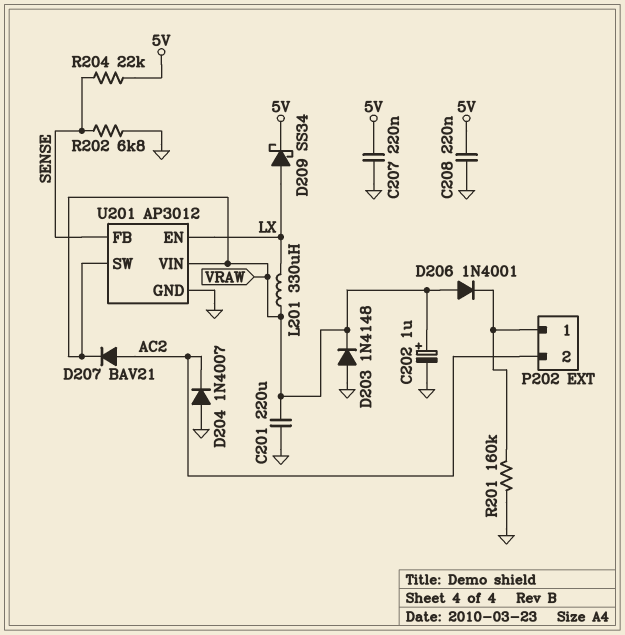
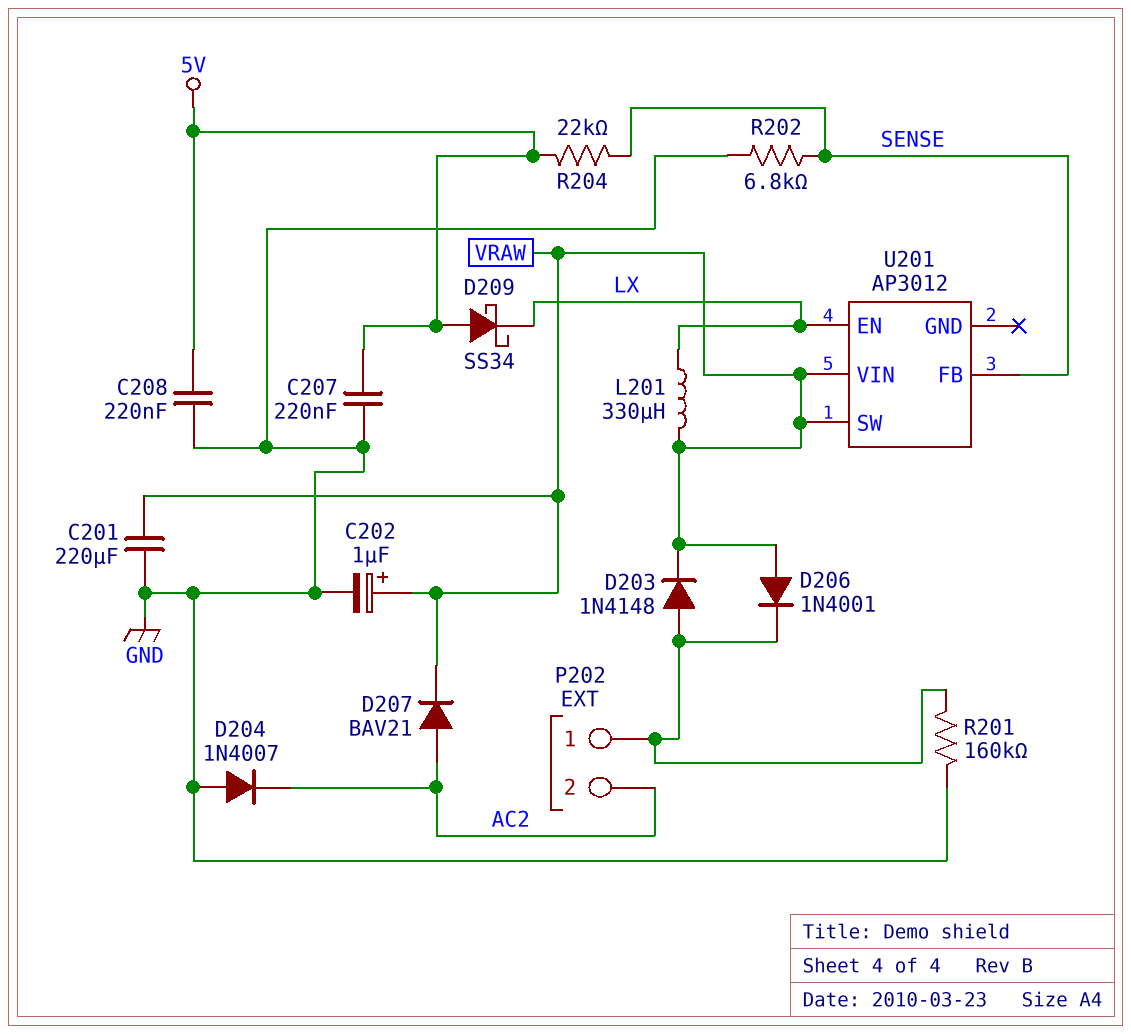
D203: diode 1N4148 (A GND, K VRAW) -> diode 1N4148 (A P202/1, K VRAW)
D209: schottky SS34 (A LX, K 5V) -> schottky SS34 (A 5V, K LX)
U201 pin GND: GND -> none

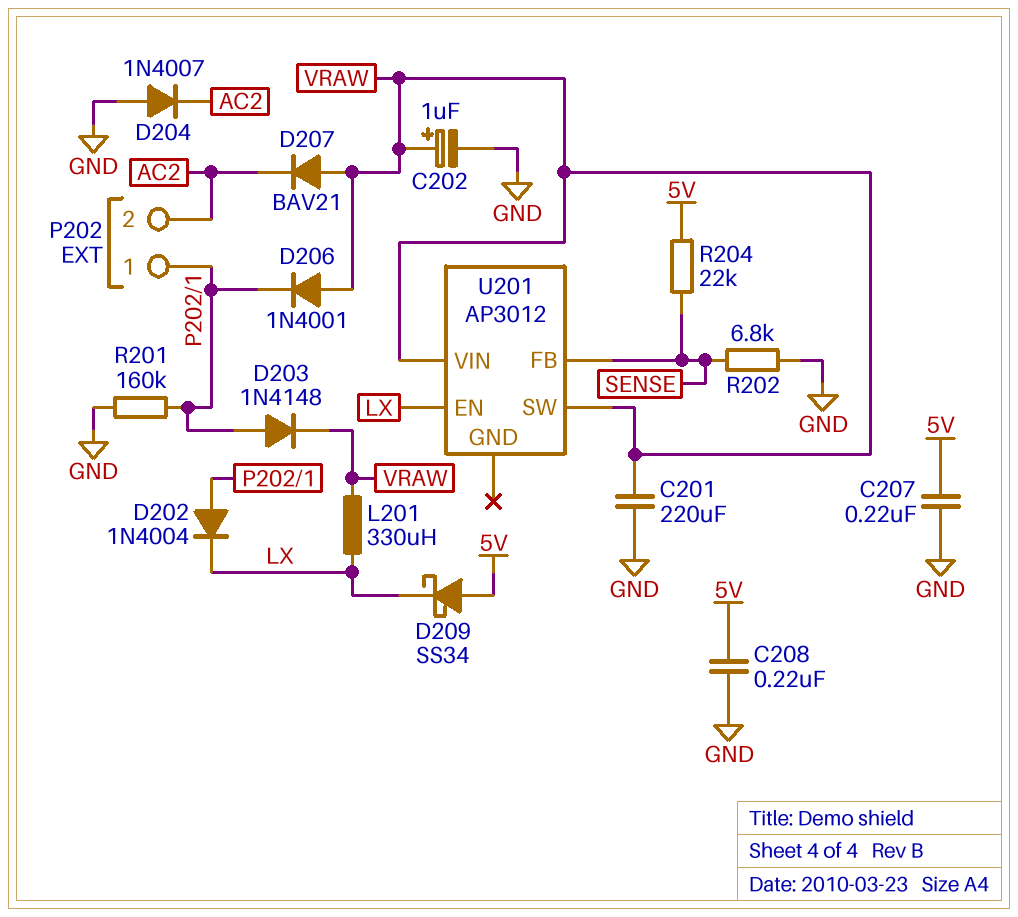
D202: none -> diode 1N4004 (A P202/1, K LX)
D207: diode BAV21 (A AC2, K VRAW) -> diode BAV21 (A VRAW, K AC2)

